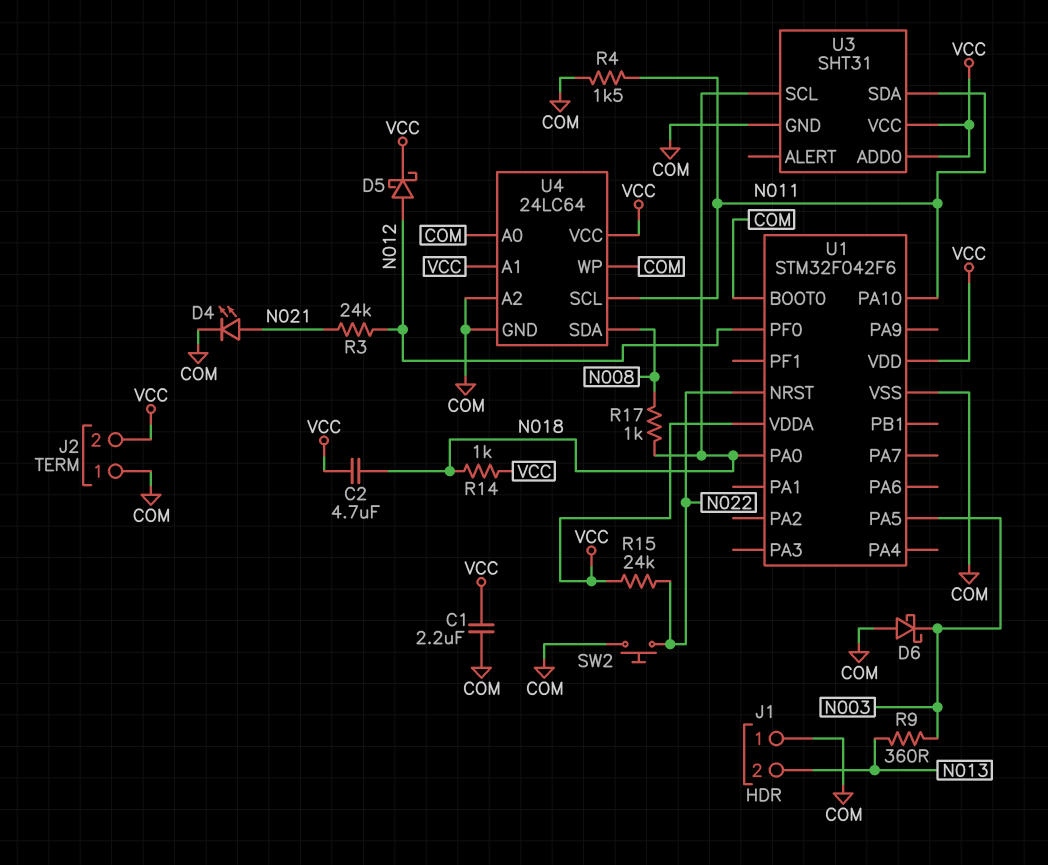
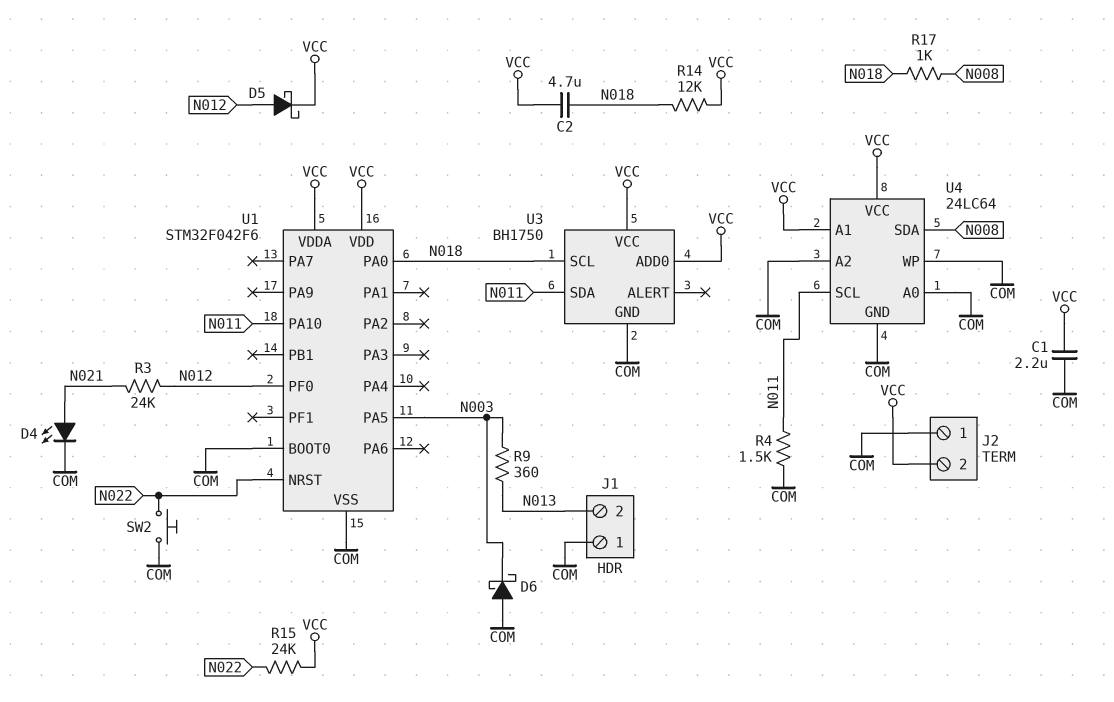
R14: 1k (N018, VCC) -> 12k (N018, VCC)
U3: SHT31 -> BH1750

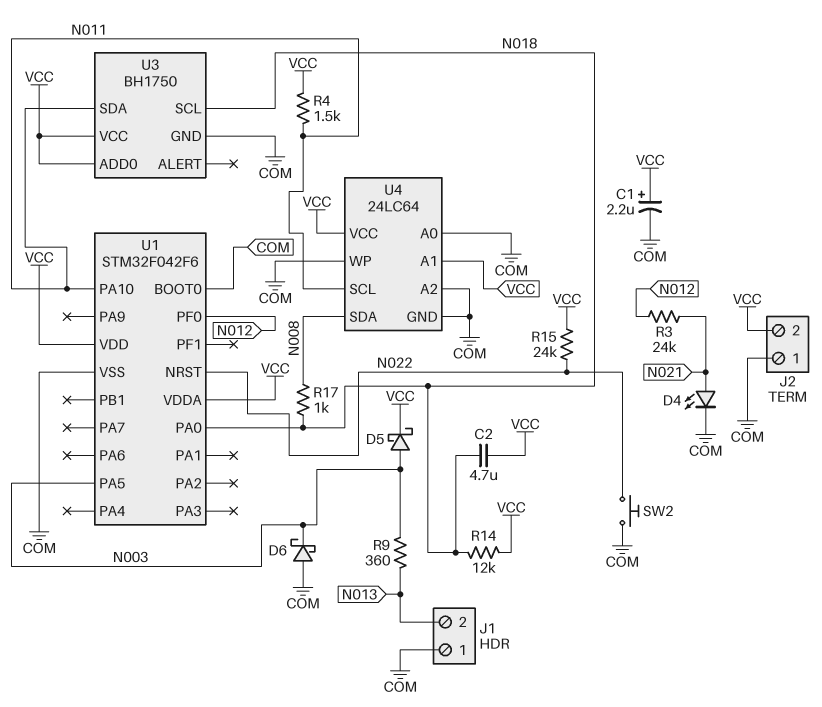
C1: 2.2uF (COM, VCC) -> 2.2uF (plus VCC, minus COM)
D5: schottky (A N012, K VCC) -> schottky (A N003, K VCC)
R4: 1.5k (COM, N011) -> 1.5k (N011, VCC)

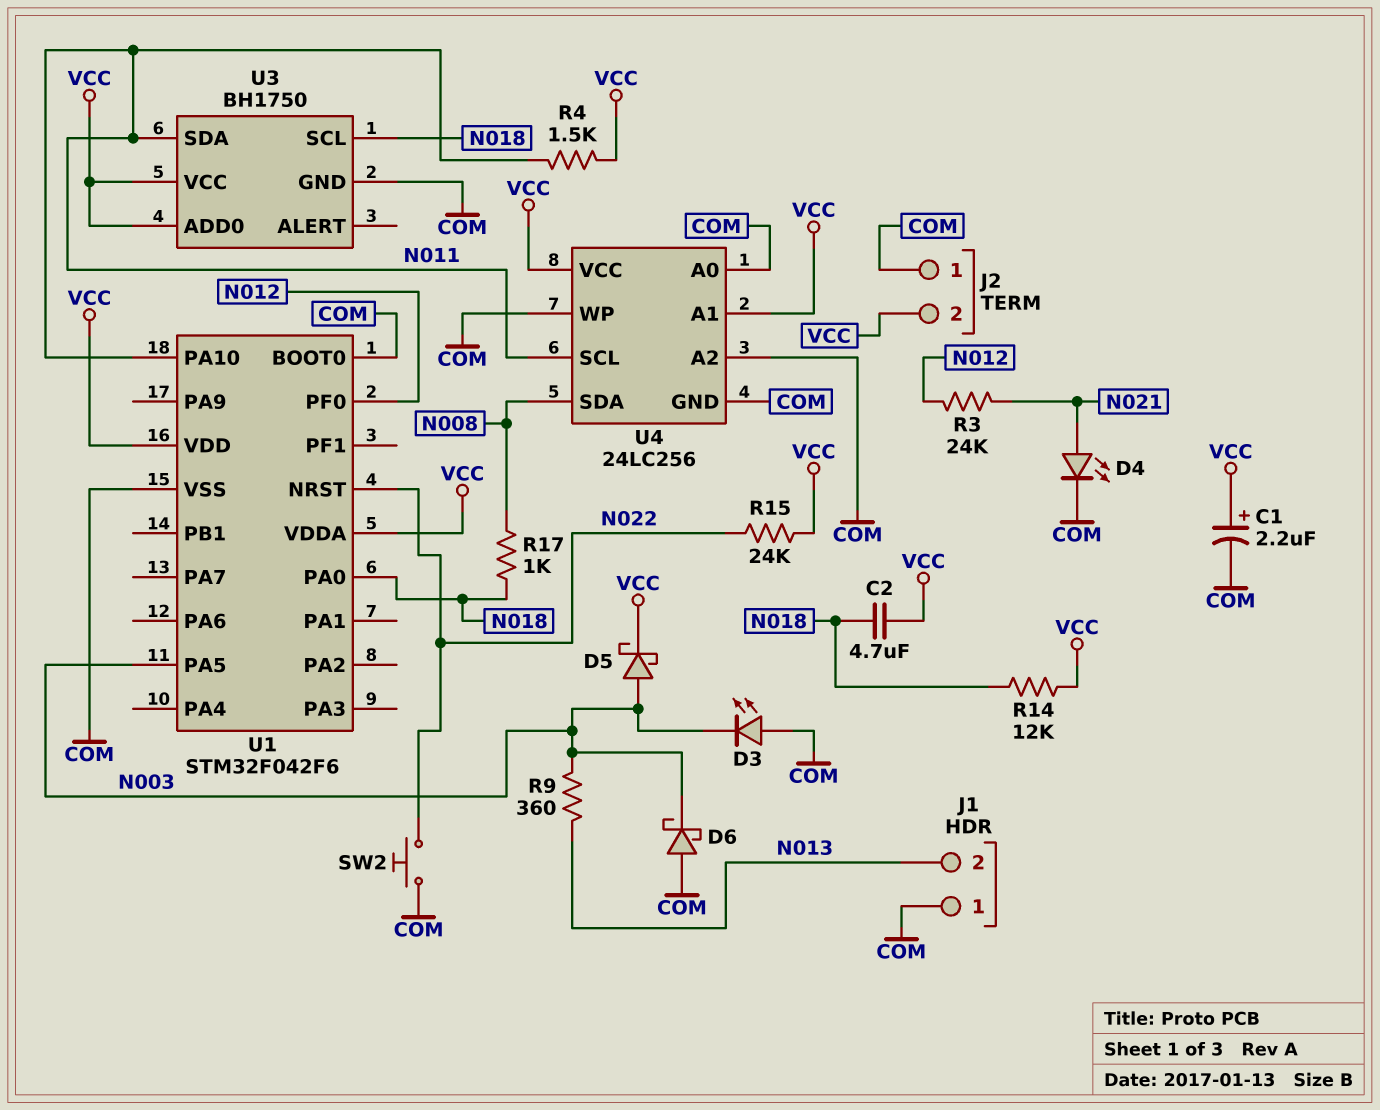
D3: none -> LED (A COM, K N003)
U4: 24LC64 -> 24LC256

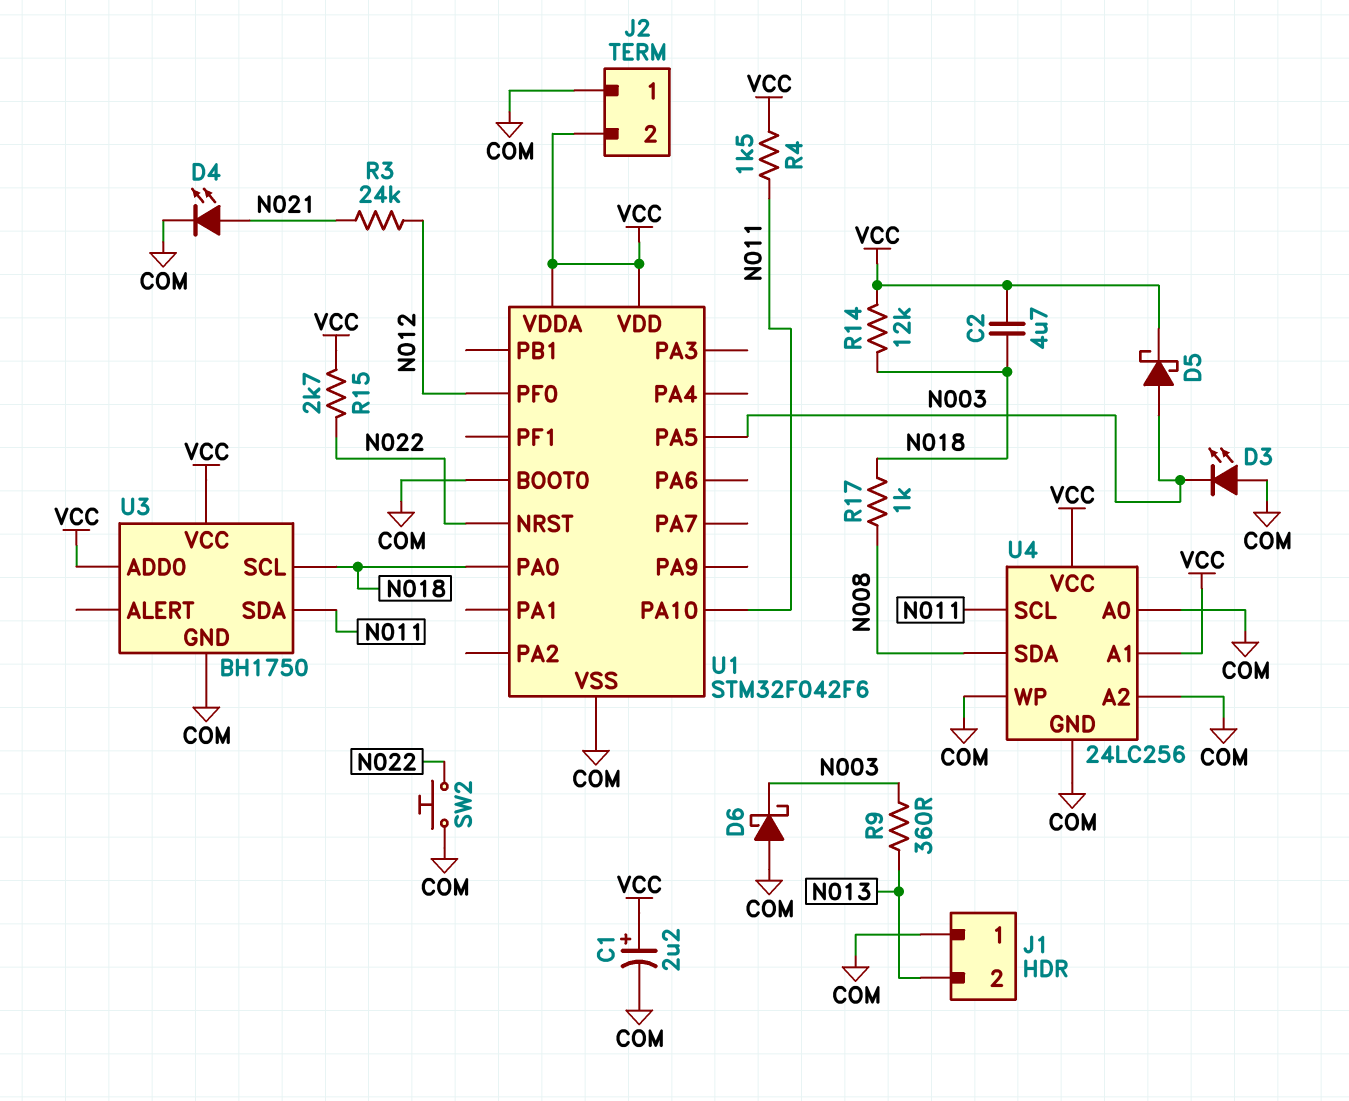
R15: 24k (N022, VCC) -> 2.7k (N022, VCC)

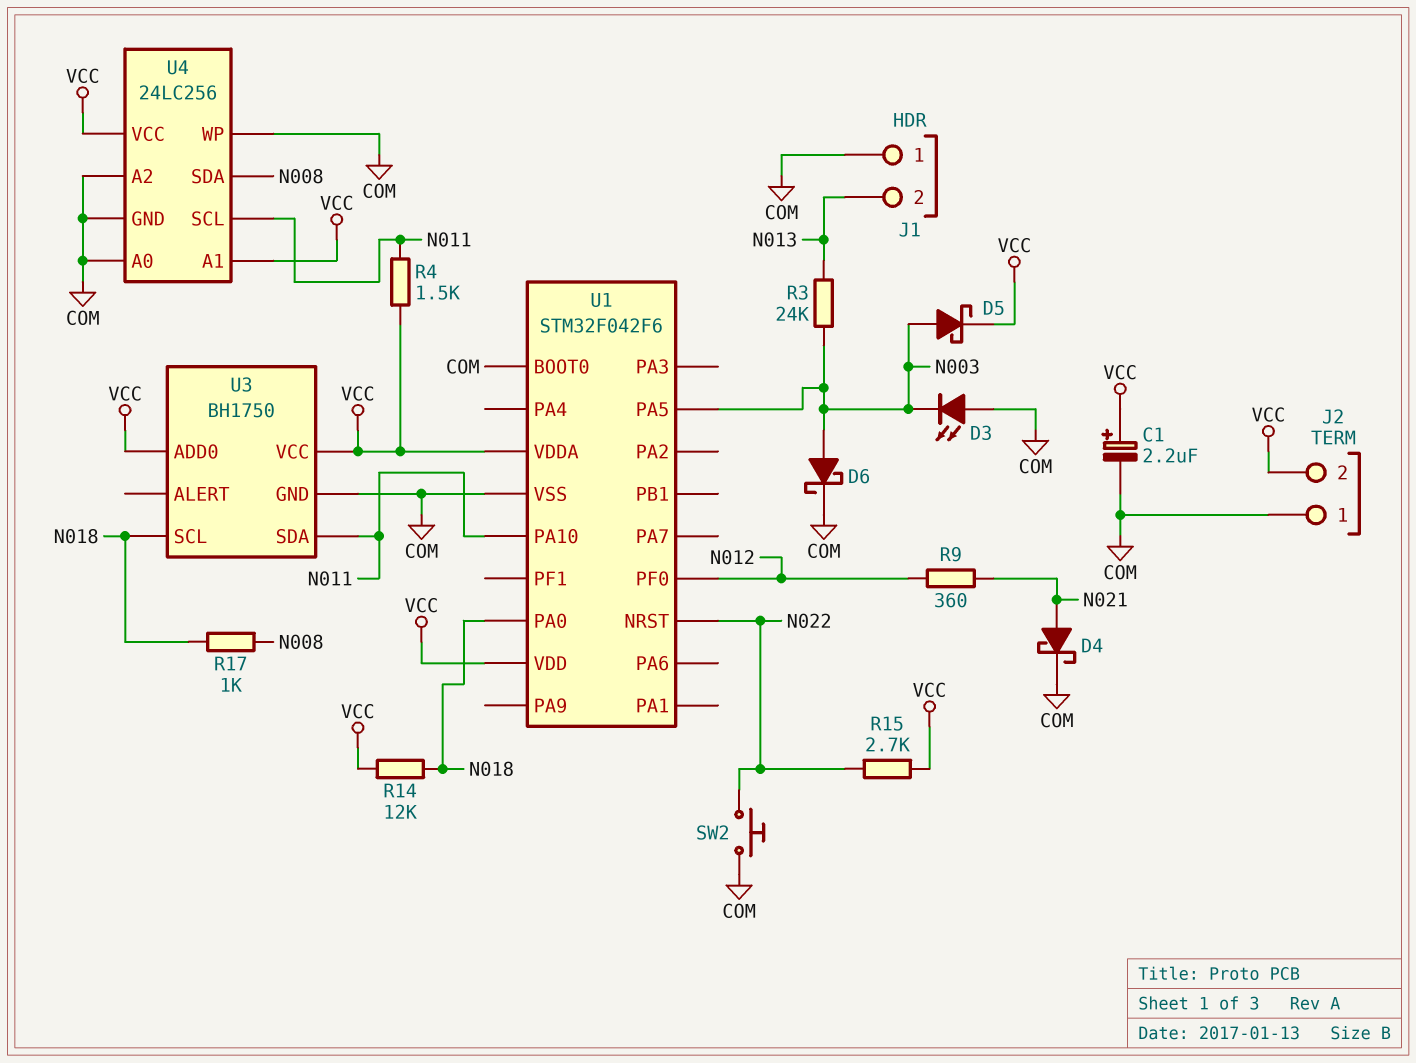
C2: 4.7uF (N018, VCC) -> none
D4: LED (A N021, K COM) -> schottky (A N021, K COM)
D6: schottky (A COM, K N003) -> schottky (A N003, K COM)
R3: 24k (N012, N021) -> 24k (N003, N013)
R9: 360 (N003, N013) -> 360 (N012, N021)

